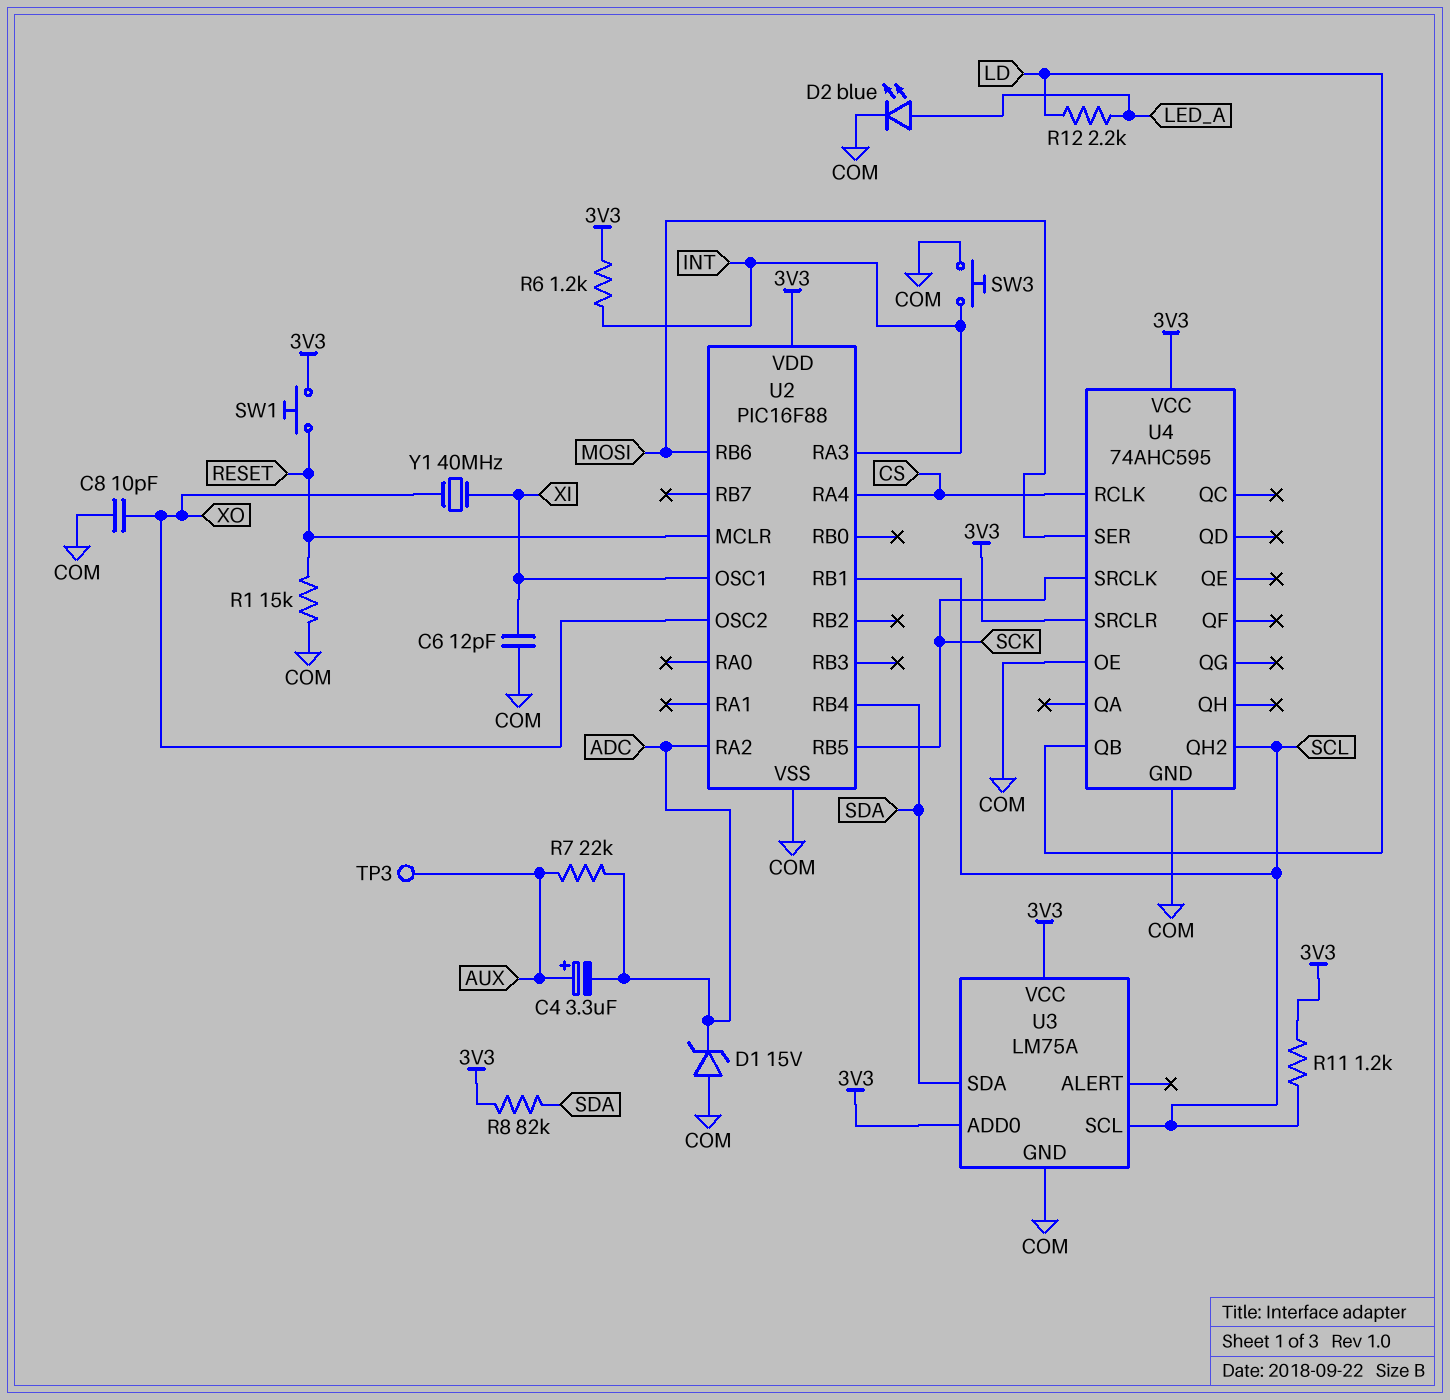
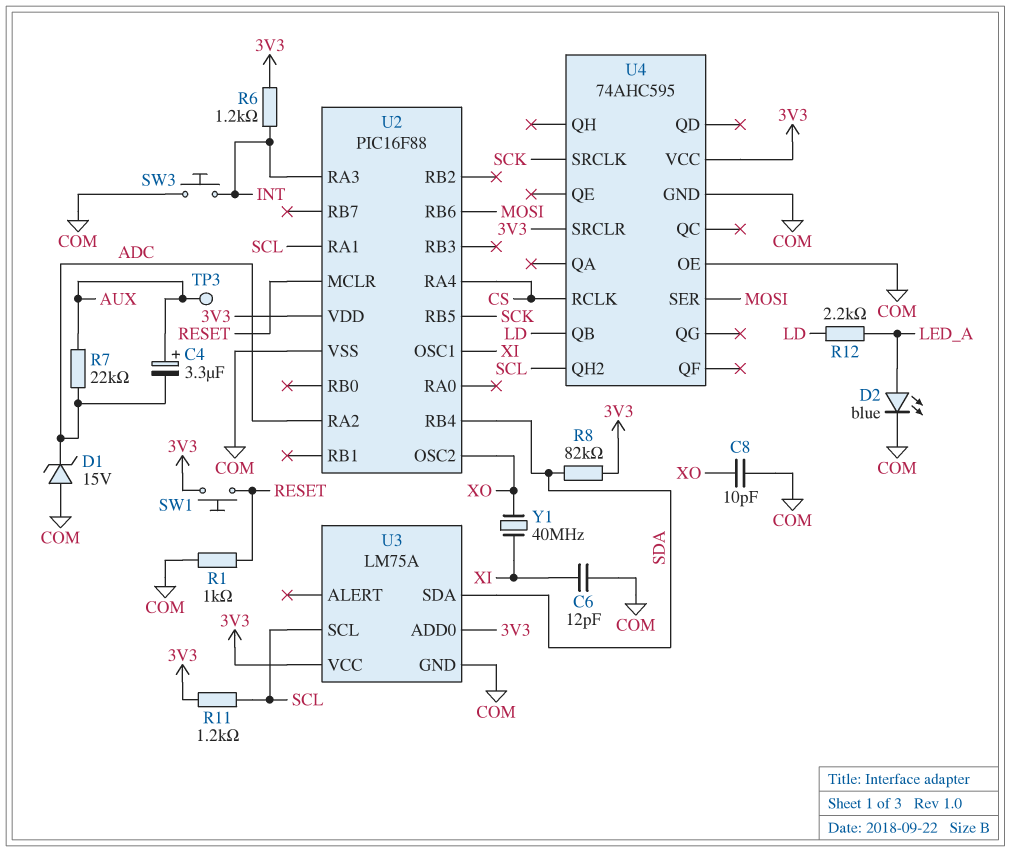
R1: 15k (COM, RESET) -> 1k (COM, RESET)
U2 pin RA1: none -> SCL
U2 pin RB1: SCL -> none

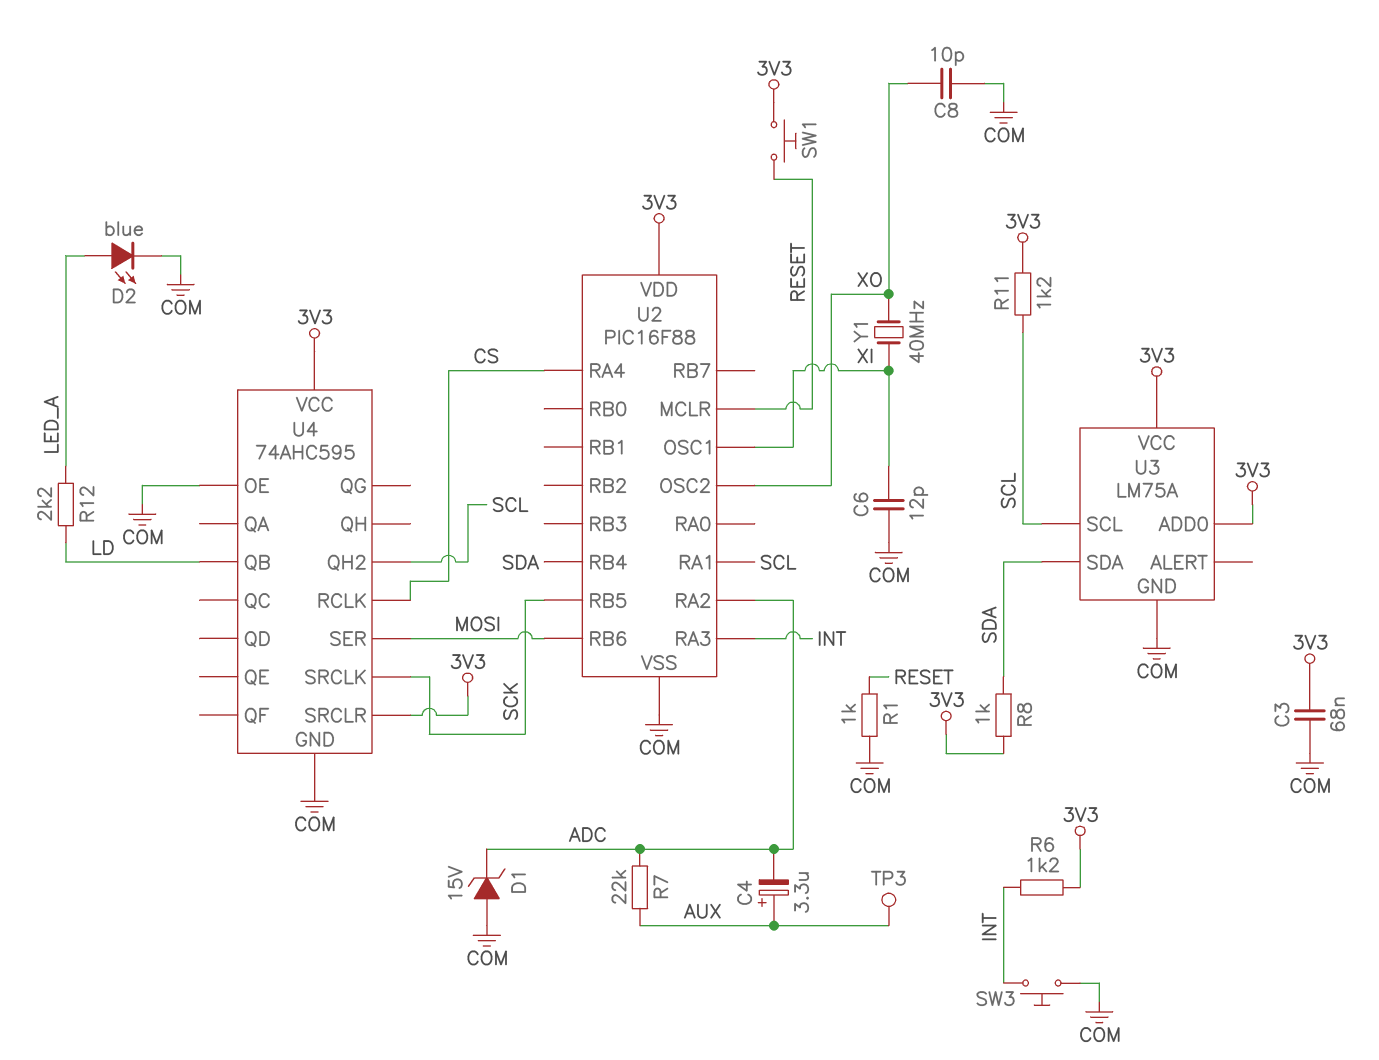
C3: none -> 68nF (3V3, COM)
R8: 82k (3V3, SDA) -> 1k (3V3, SDA)

